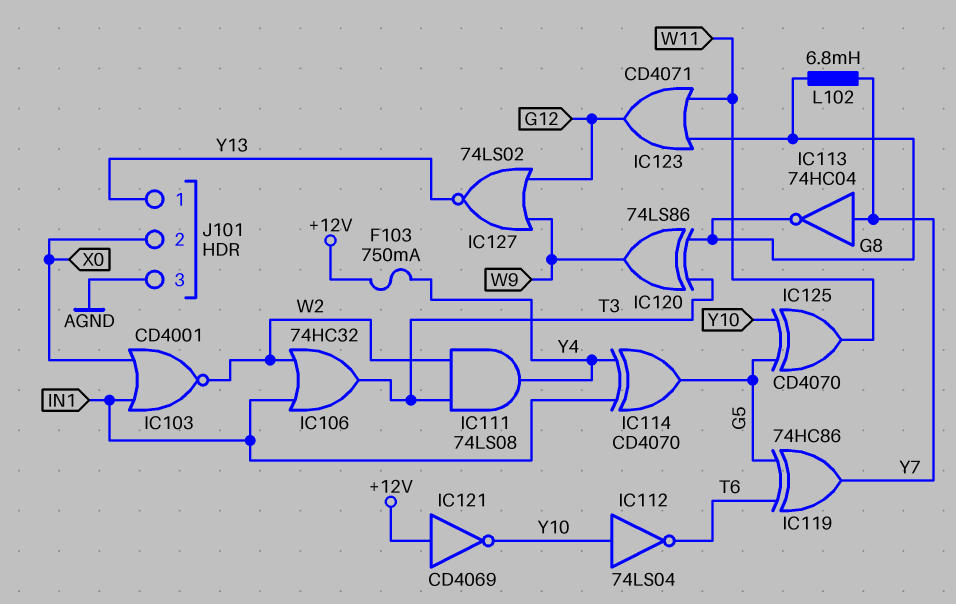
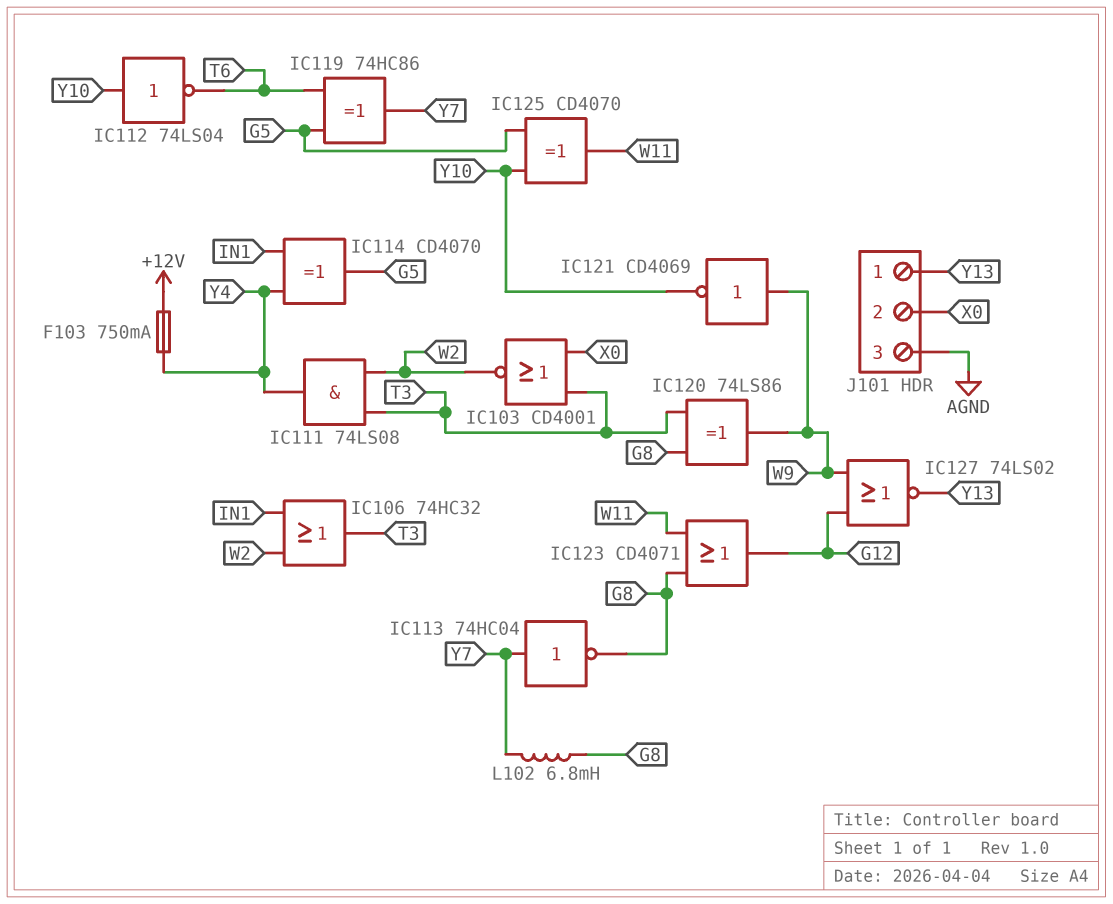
IC103: NOR CD4001 (in IN1, in X0, out W2) -> NOR CD4001 (in T3, in X0, out W2)
IC121: NOT CD4069 (in +12V, out Y10) -> NOT CD4069 (in W9, out Y10)

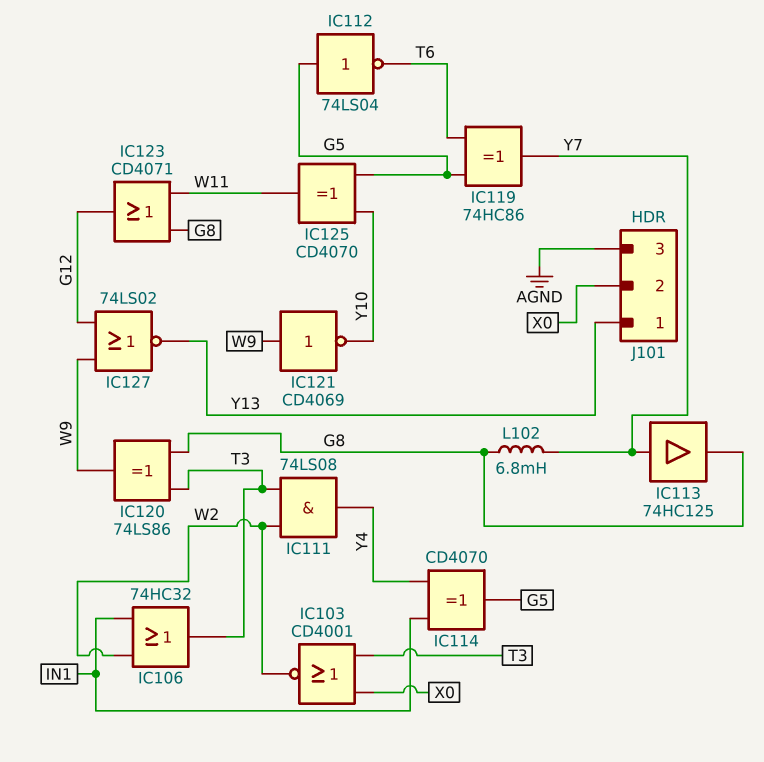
F103: 750mA (+12V, Y4) -> none
IC112: NOT 74LS04 (in Y10, out T6) -> NOT 74LS04 (in G5, out T6)
IC113: NOT 74HC04 (in Y7, out G8) -> buffer 74HC125 (in Y7, out G8)

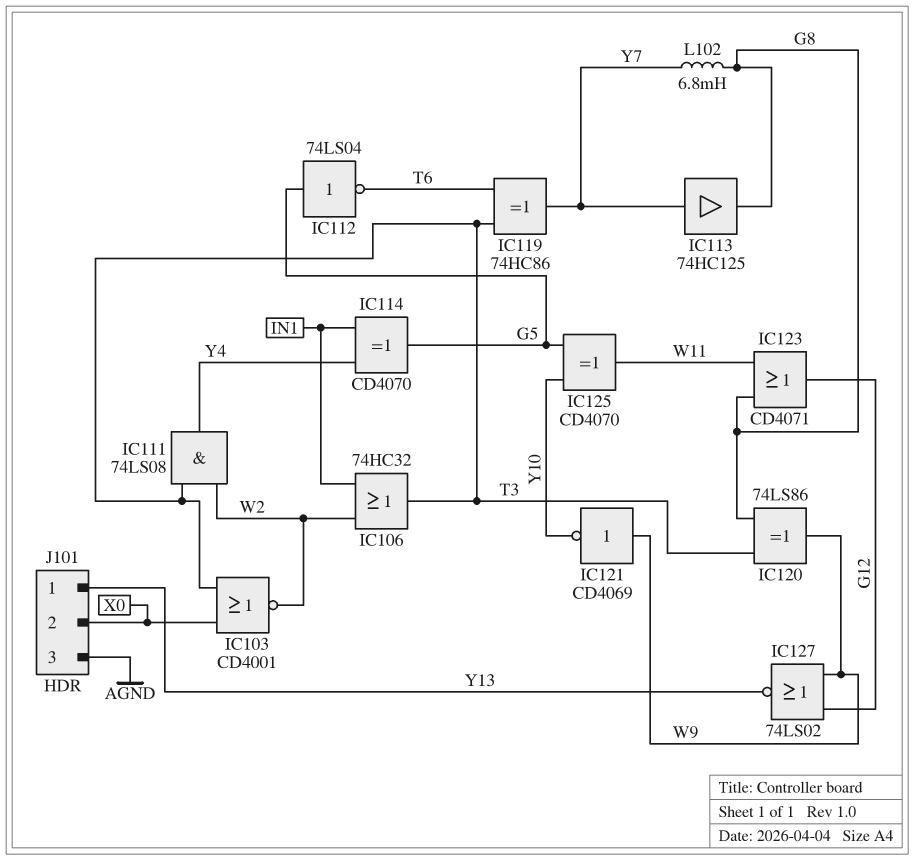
IC119: XOR 74HC86 (in G5, in T6, out Y7) -> XOR 74HC86 (in T3, in T6, out Y7)

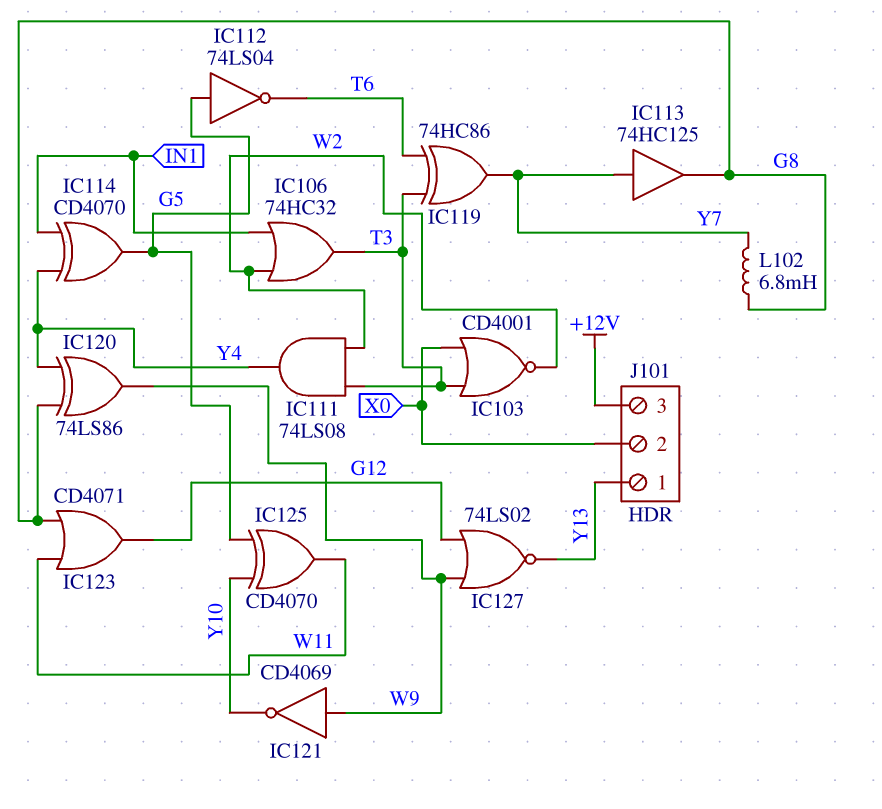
IC120: XOR 74LS86 (in G8, in T3, out W9) -> XOR 74LS86 (in G8, in Y4, out W9)
J101 pin 3: AGND -> +12V

